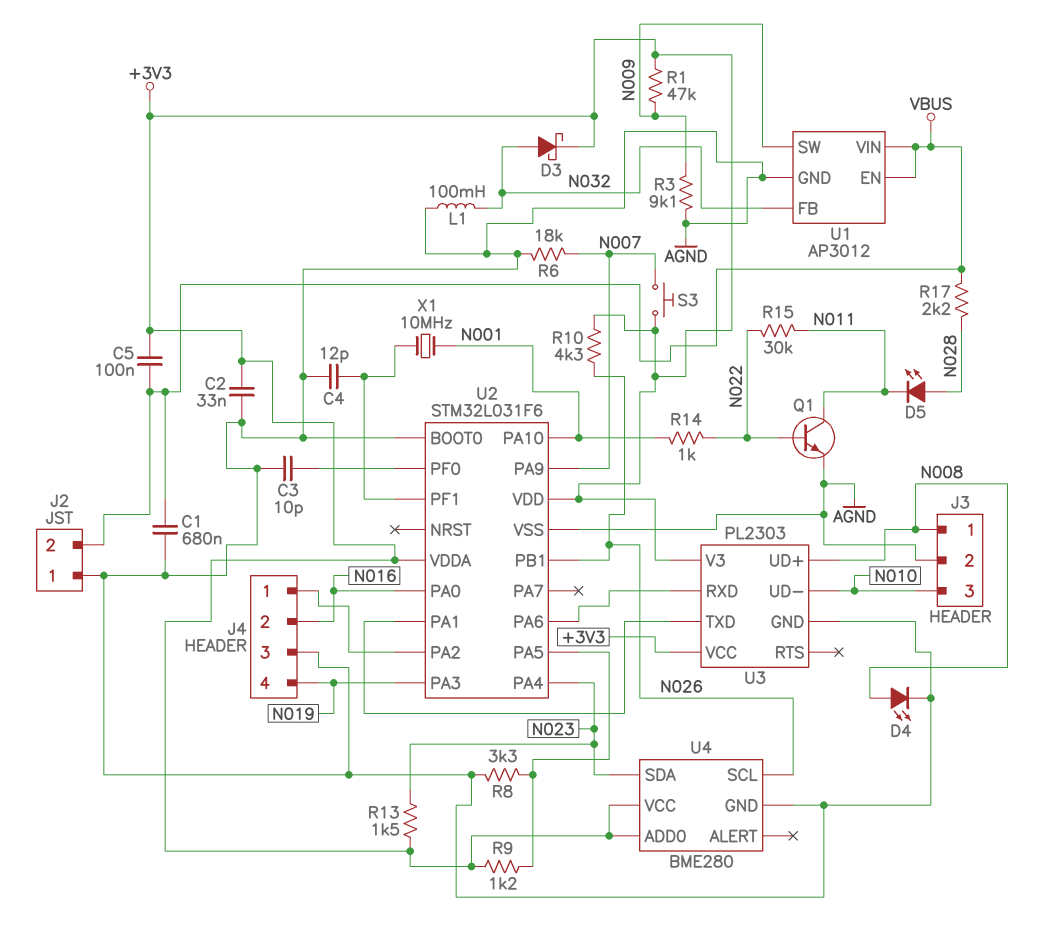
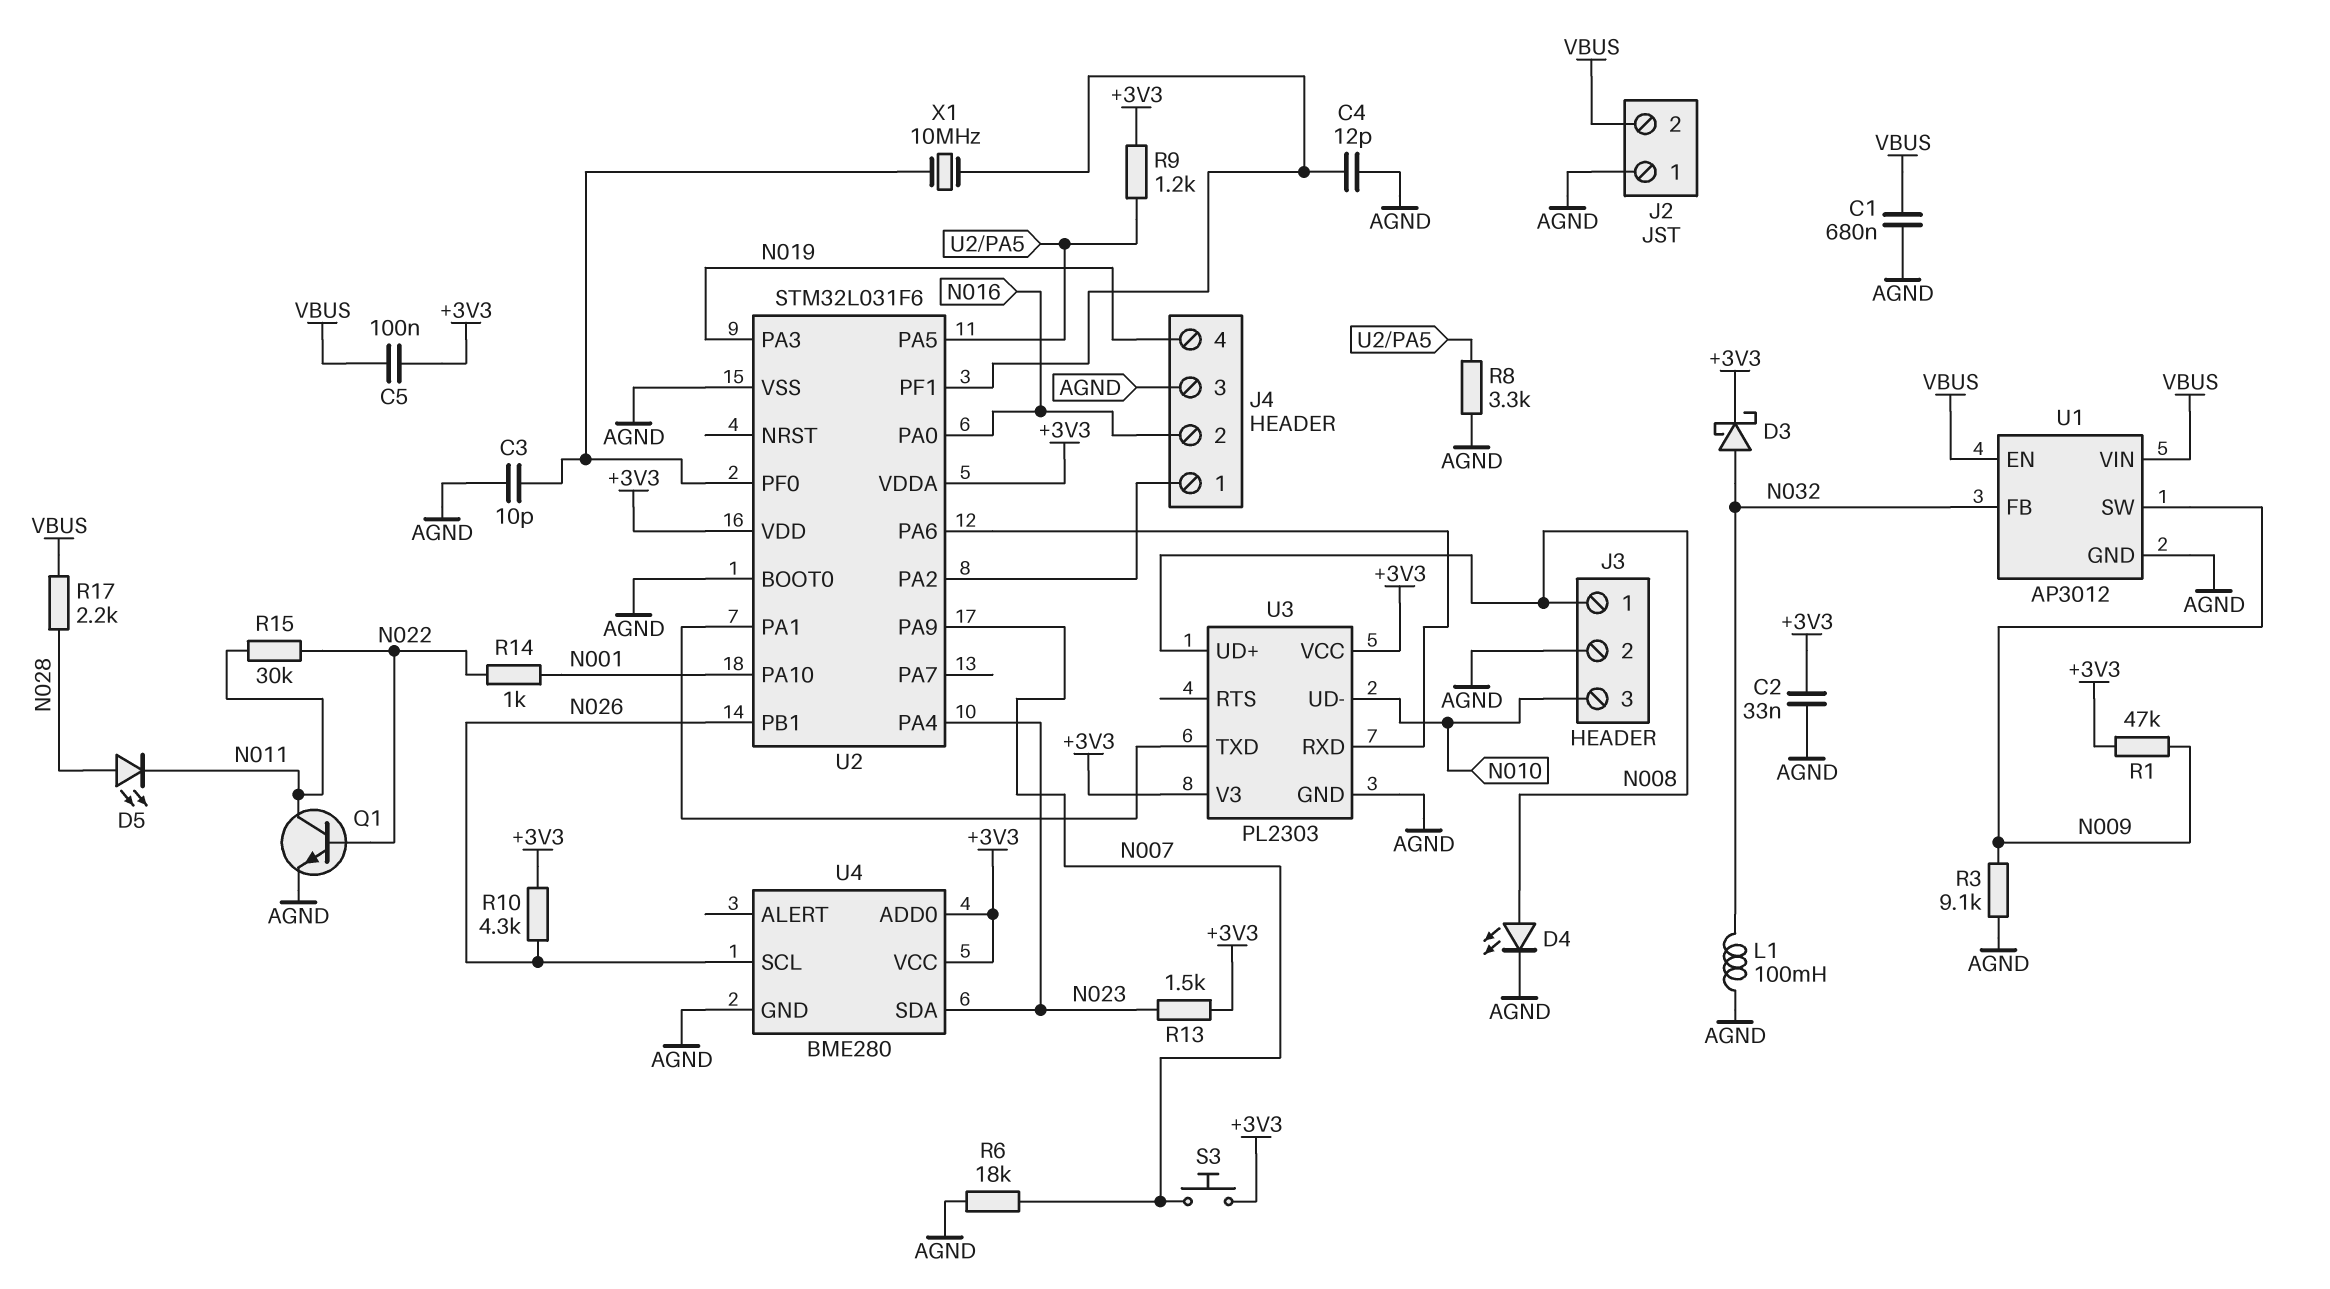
X1: 10MHz (N001, U2/PF1) -> 10MHz (U2/PF0, U2/PF1)

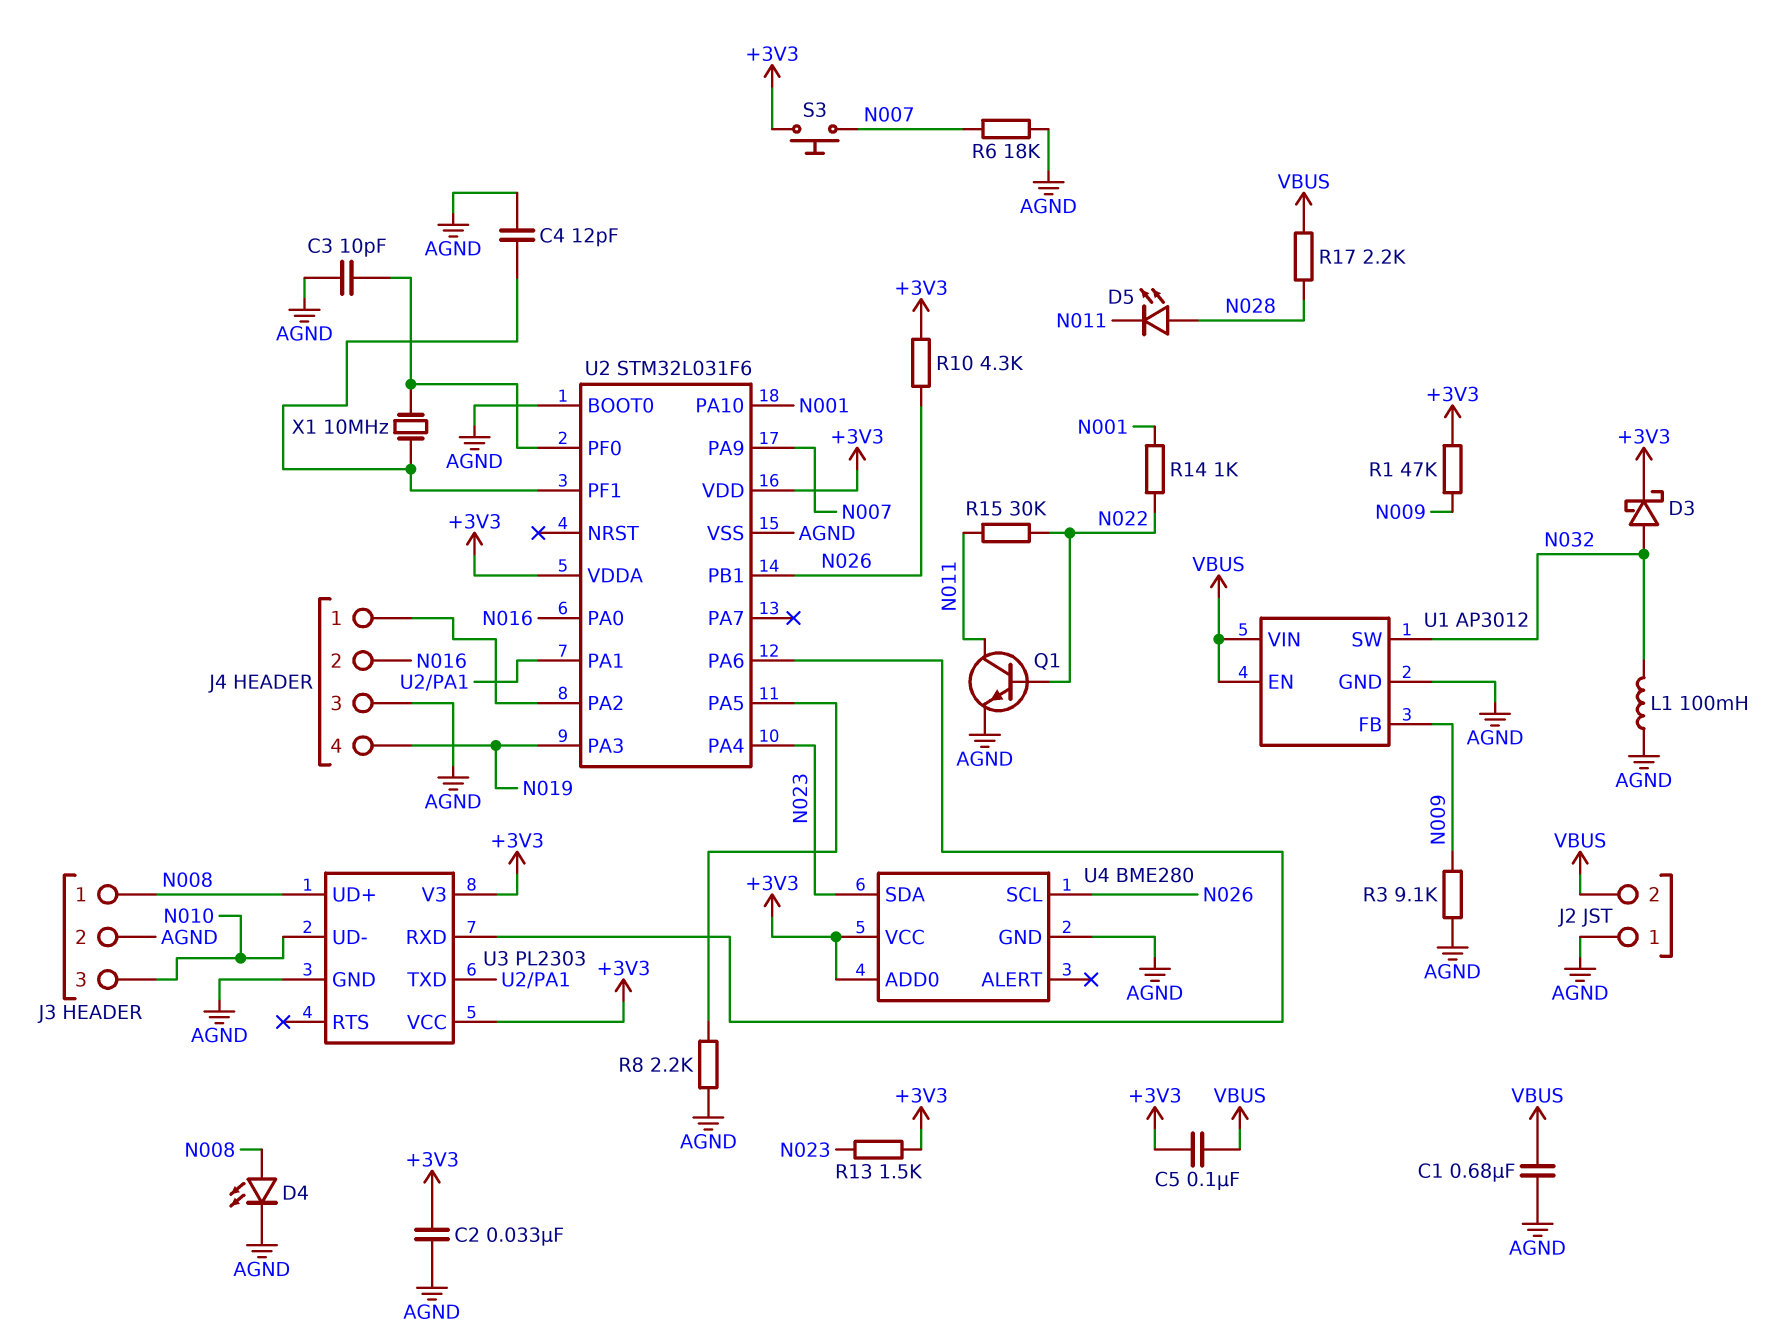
R8: 3.3k (AGND, U2/PA5) -> 2.2k (AGND, U2/PA5)
R9: 1.2k (+3V3, U2/PA5) -> none
U1 pin FB: N032 -> N009
U1 pin SW: N009 -> N032

